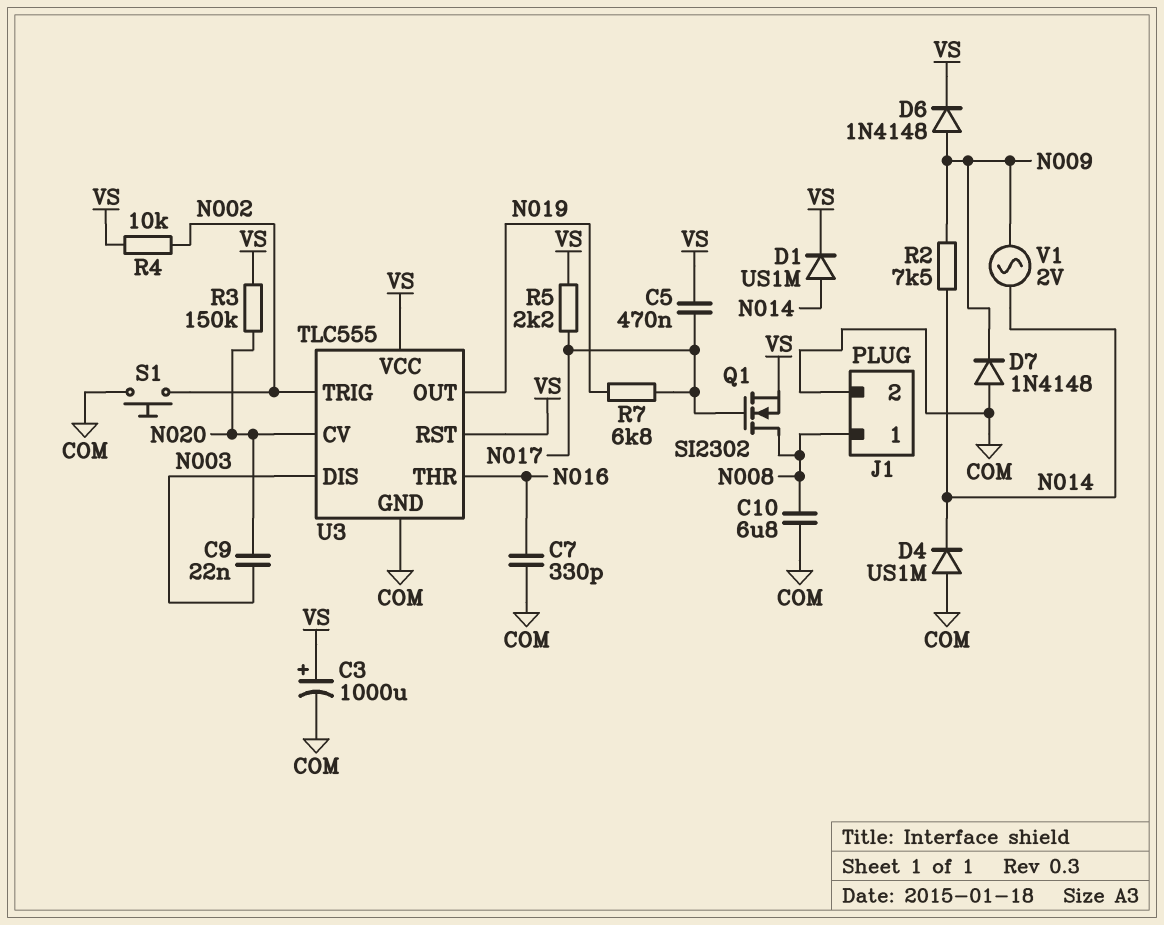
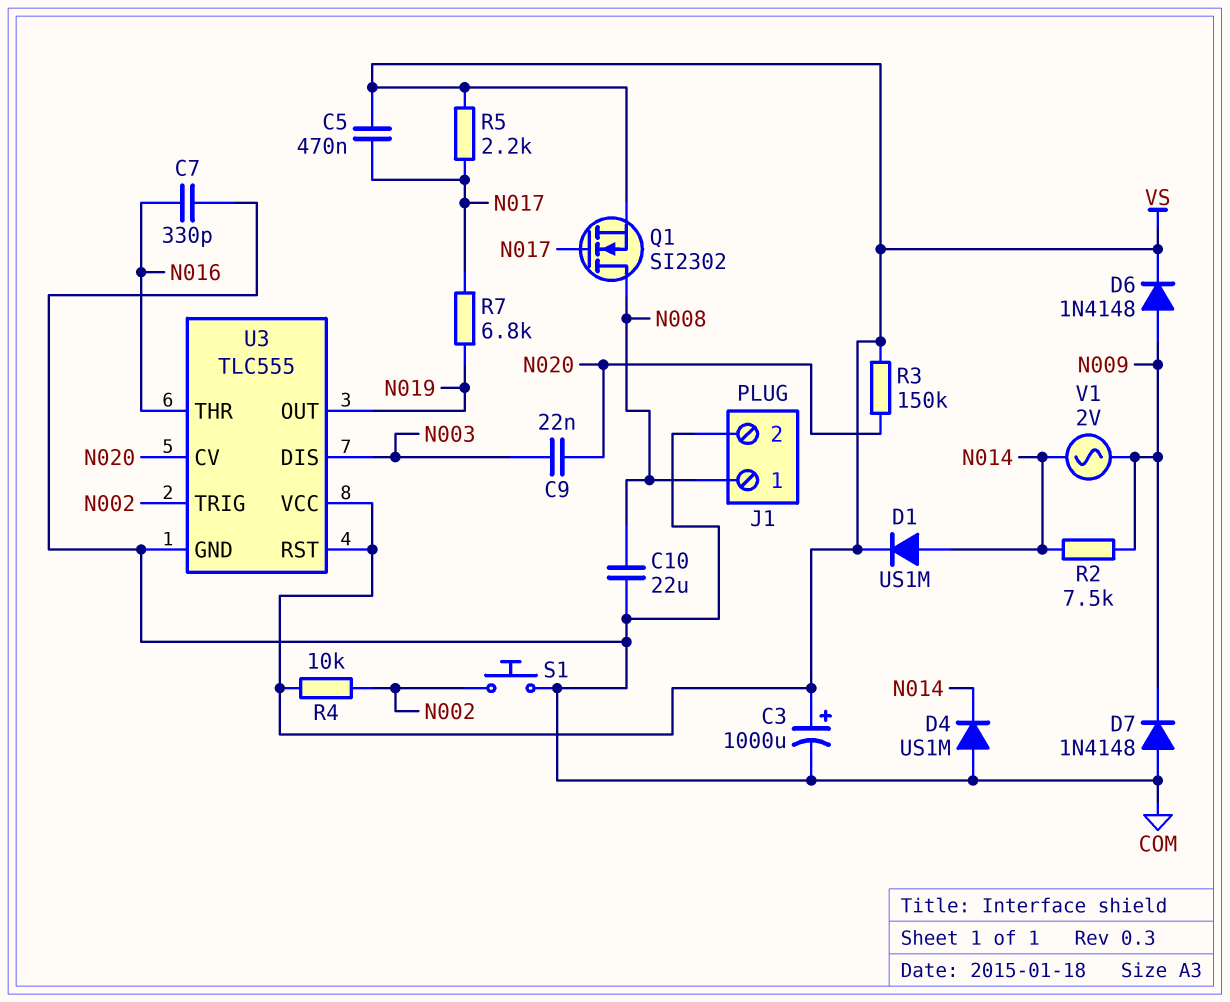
C10: 6.8uF (COM, N008) -> 22uF (COM, N008)

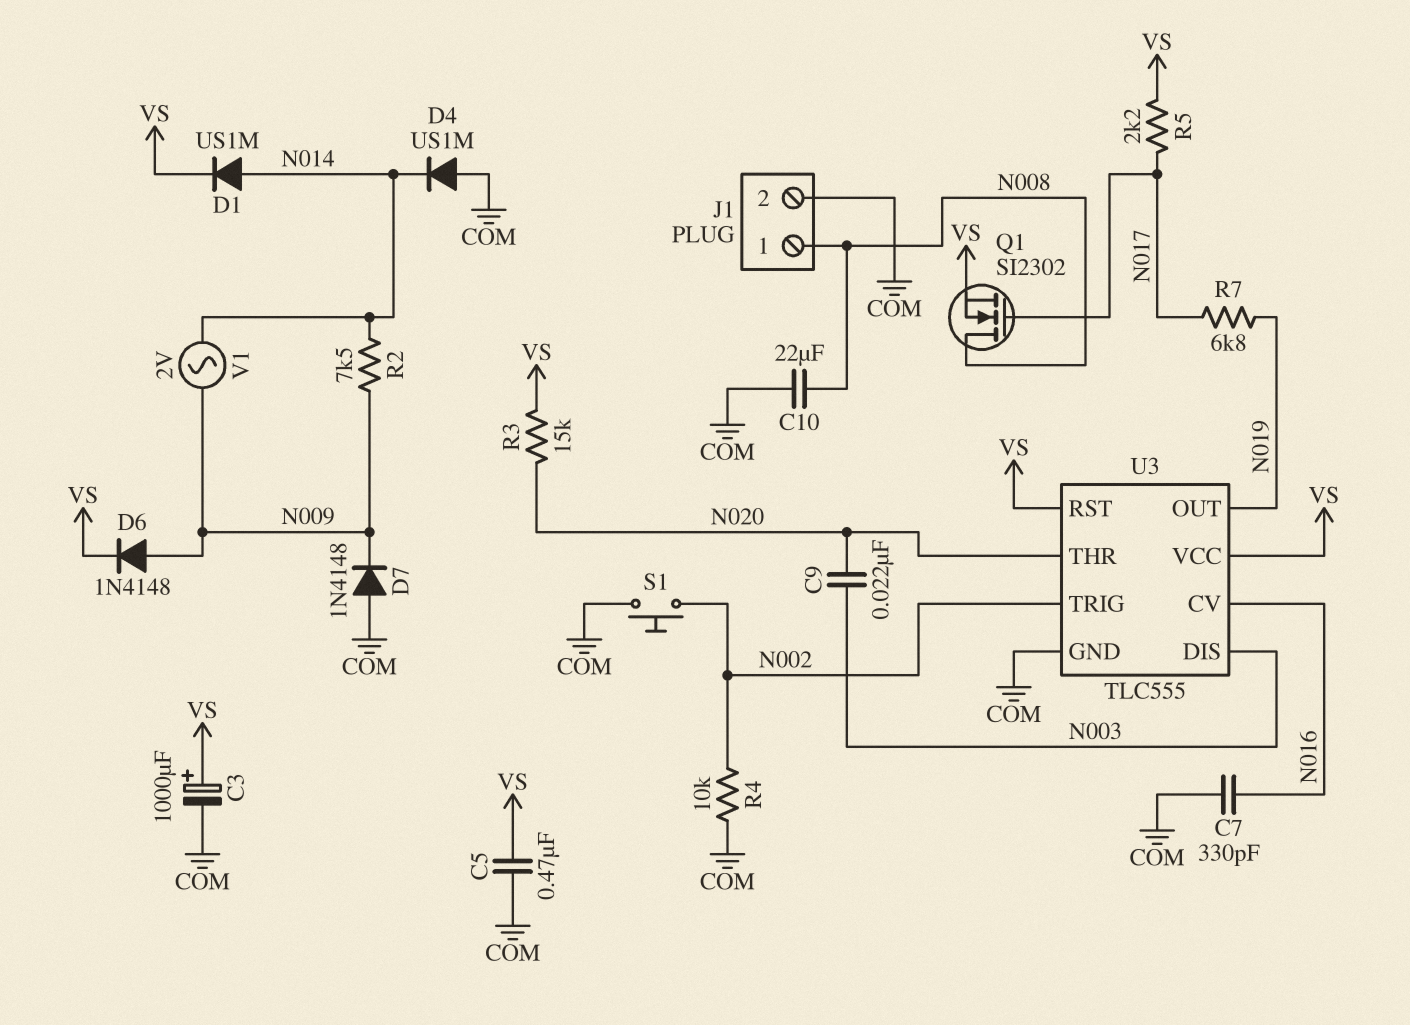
C5: 470nF (N017, VS) -> 470nF (COM, VS)
R3: 150k (N020, VS) -> 15k (N020, VS)
R4: 10k (N002, VS) -> 10k (COM, N002)
U3 pin CV: N020 -> N016
U3 pin THR: N016 -> N020

